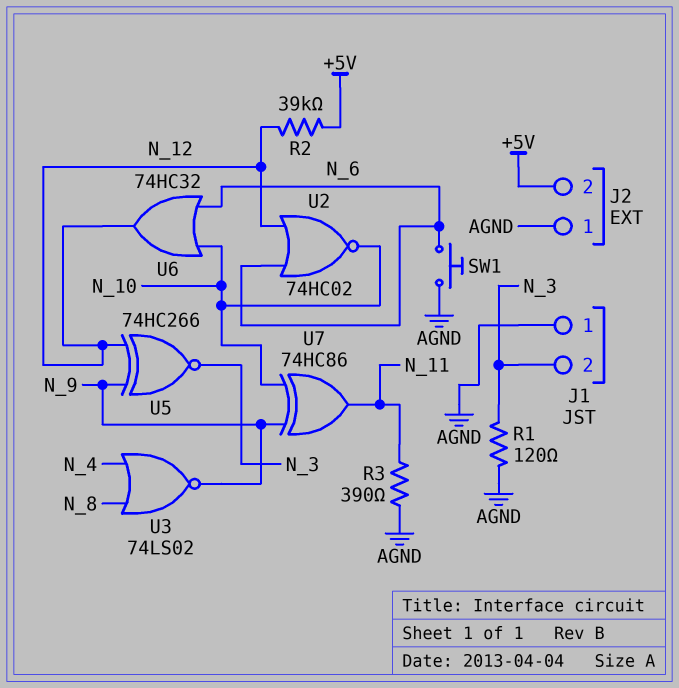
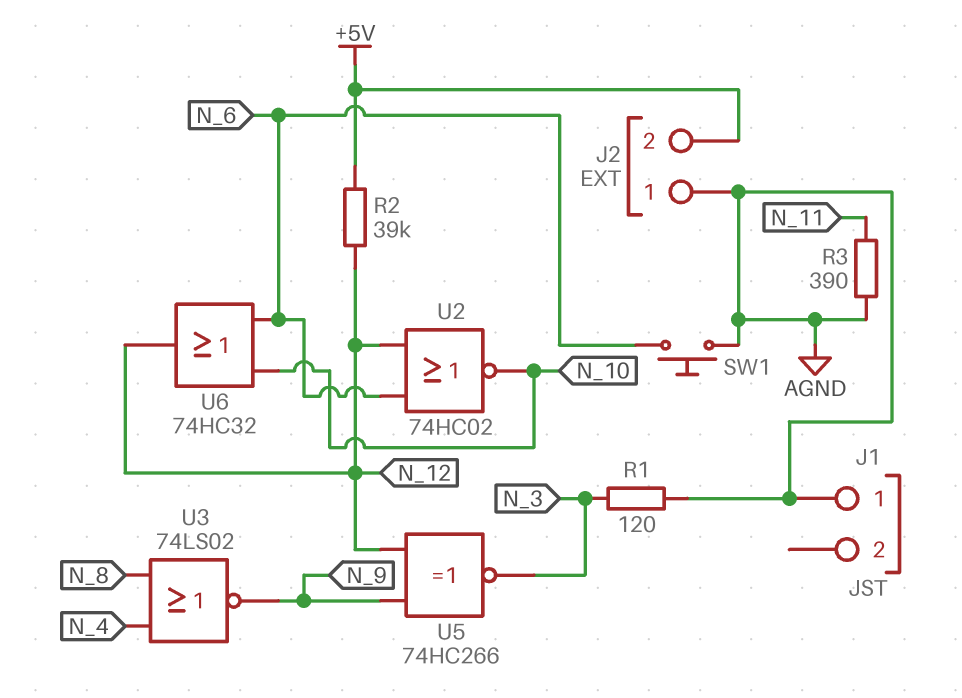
J1 pin 2: N_3 -> none
U7: XOR 74HC86 (in N_9, in N_10, out N_11) -> none

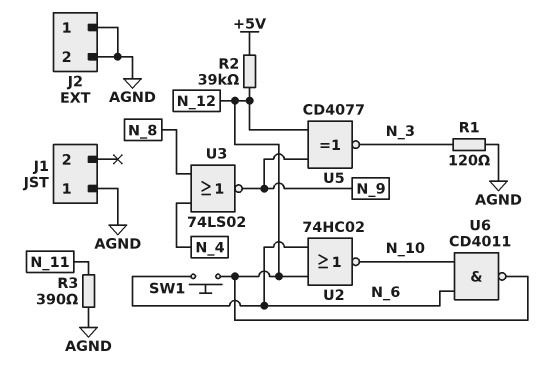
J2 pin 2: +5V -> AGND
SW1: button (AGND, N_6) -> button (N_6, N_12)
U5: XNOR 74HC266 (in N_9, in N_12, out N_3) -> XNOR CD4077 (in N_9, in N_12, out N_3)
U6: OR 74HC32 (in N_6, in N_10, out N_12) -> NAND CD4011 (in N_6, in N_10, out N_12)

